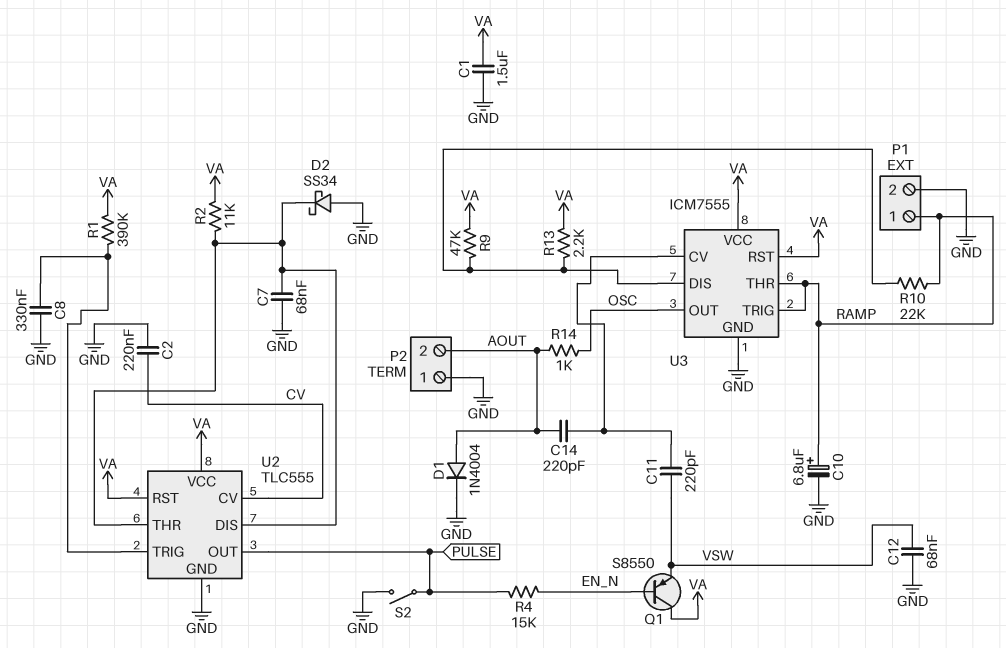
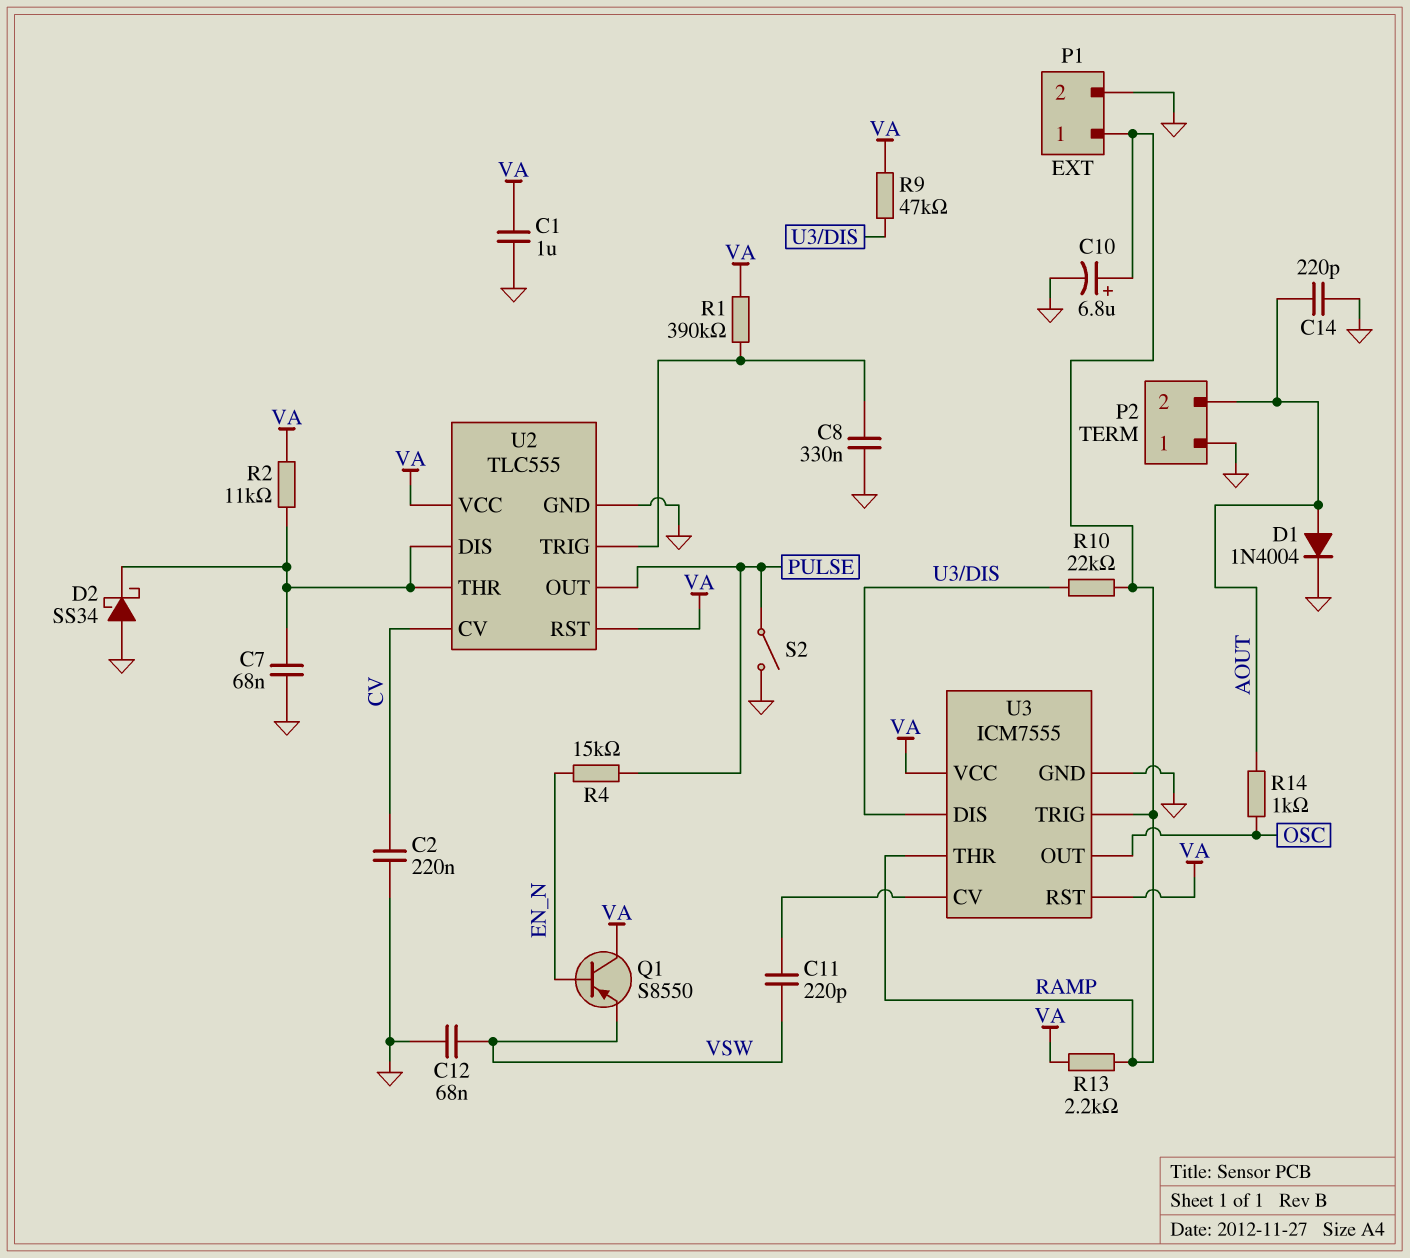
C1: 1.5uF (GND, VA) -> 1uF (GND, VA)
C14: 220pF (AOUT, U3/CV) -> 220pF (AOUT, GND)
R13: 2.2k (U3/DIS, VA) -> 2.2k (RAMP, VA)

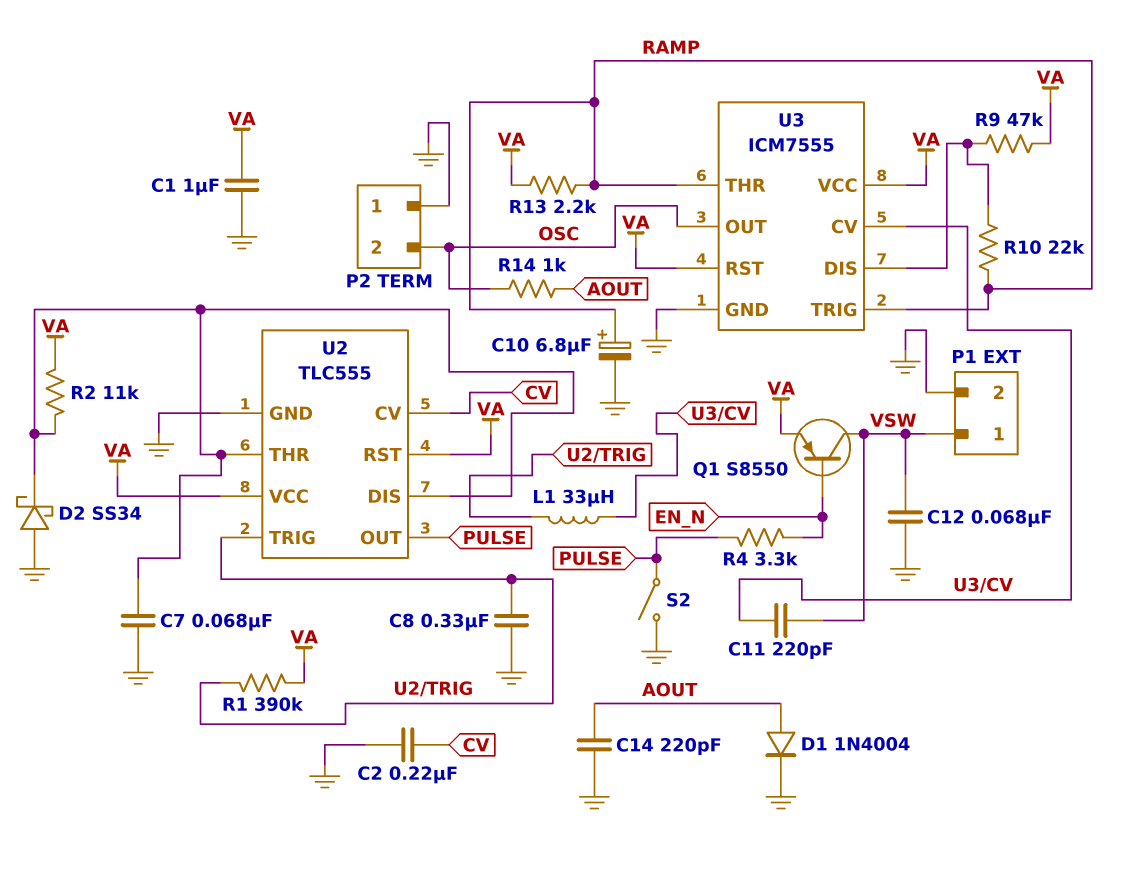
L1: none -> 33uH (U2/TRIG, U3/CV)
P1 pin 1: RAMP -> VSW
P2 pin 2: AOUT -> OSC
Q1: PNP S8550 (B EN_N, C VA, E VSW) -> PNP S8550 (B EN_N, C VSW, E VA)
R4: 15k (EN_N, PULSE) -> 3.3k (EN_N, PULSE)

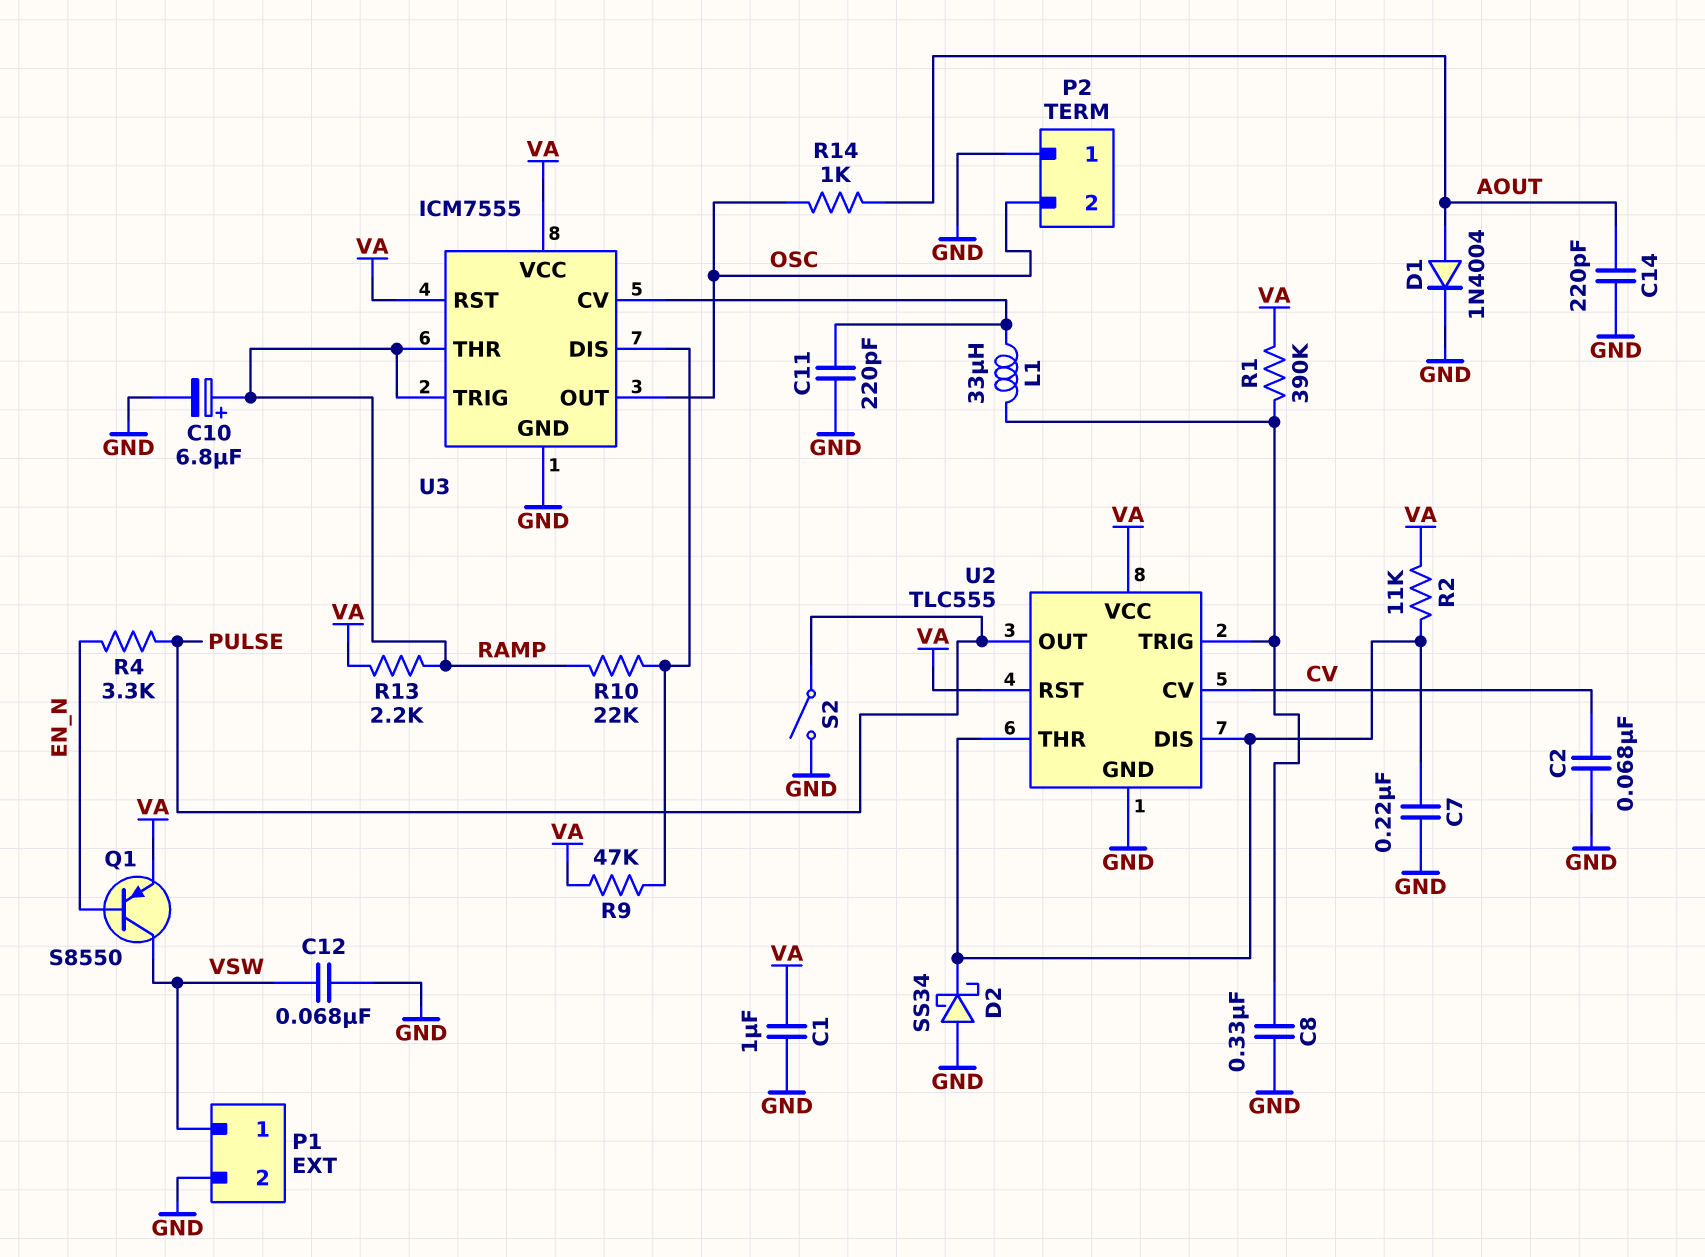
C2: 220nF (CV, GND) -> 68nF (CV, GND)
C7: 68nF (GND, U2/DIS) -> 220nF (GND, U2/DIS)
C11: 220pF (U3/CV, VSW) -> 220pF (GND, U3/CV)

